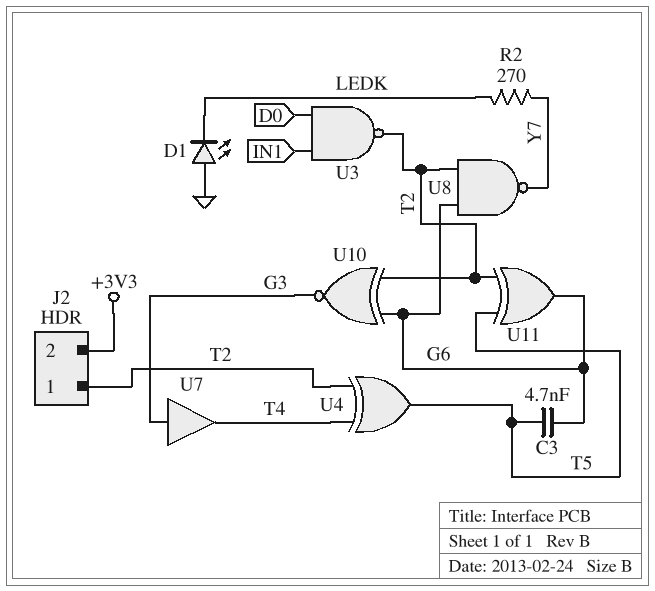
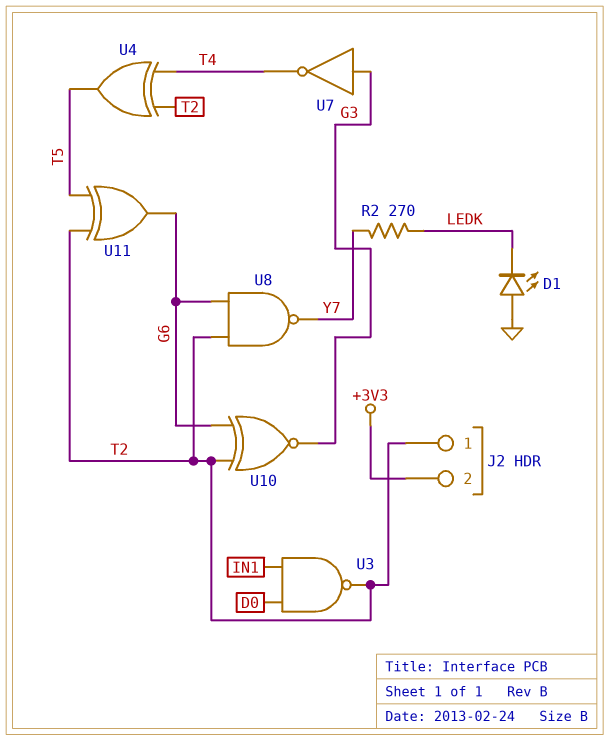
C3: 4.7nF (G6, T5) -> none
U7: buffer (in G3, out T4) -> NOT (in G3, out T4)

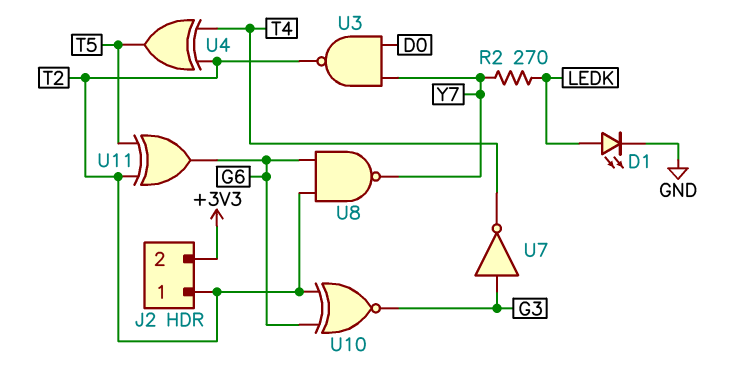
D1: LED (A GND, K LEDK) -> LED (A LEDK, K GND)
U3: NAND (in D0, in IN1, out T2) -> NAND (in D0, in Y7, out T2)

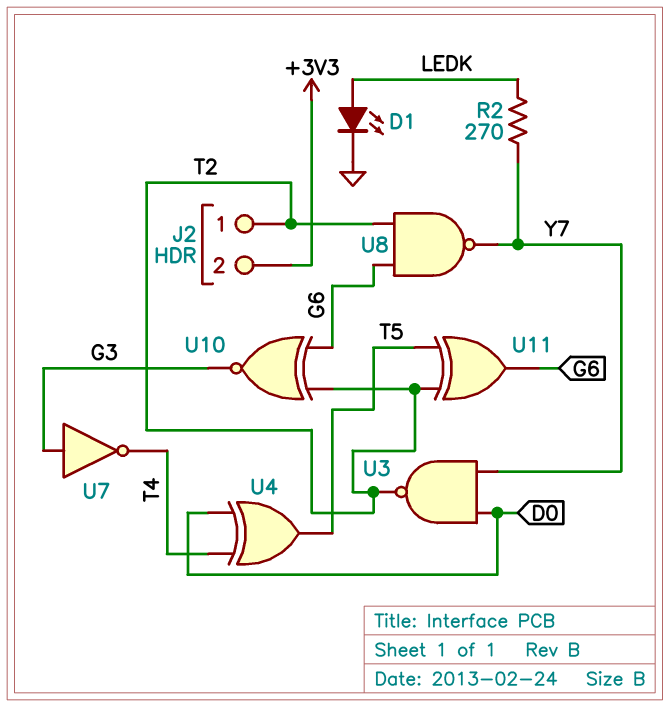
U4: XOR (in T2, in T4, out T5) -> XOR (in D0, in T4, out T5)

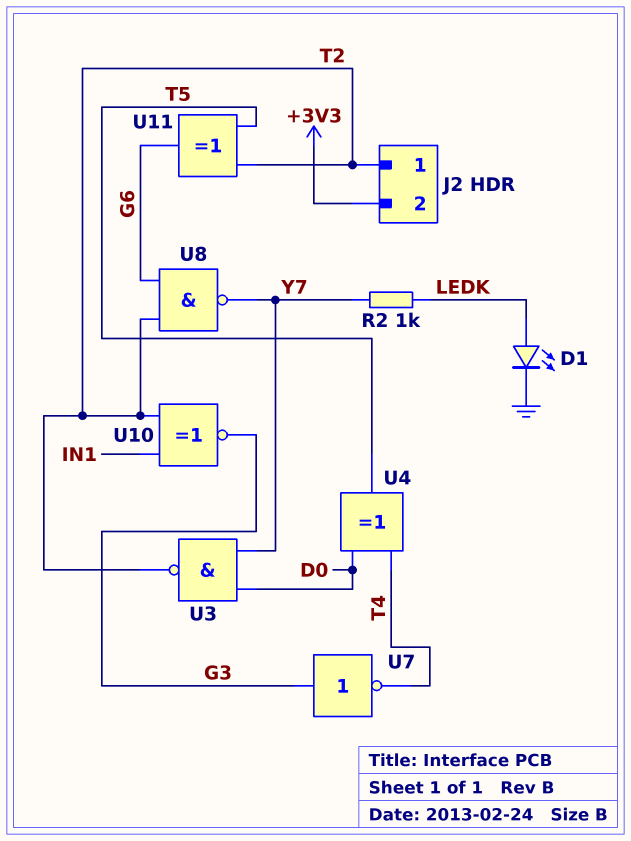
R2: 270 (LEDK, Y7) -> 1k (LEDK, Y7)
U10: XNOR (in G6, in T2, out G3) -> XNOR (in IN1, in T2, out G3)

